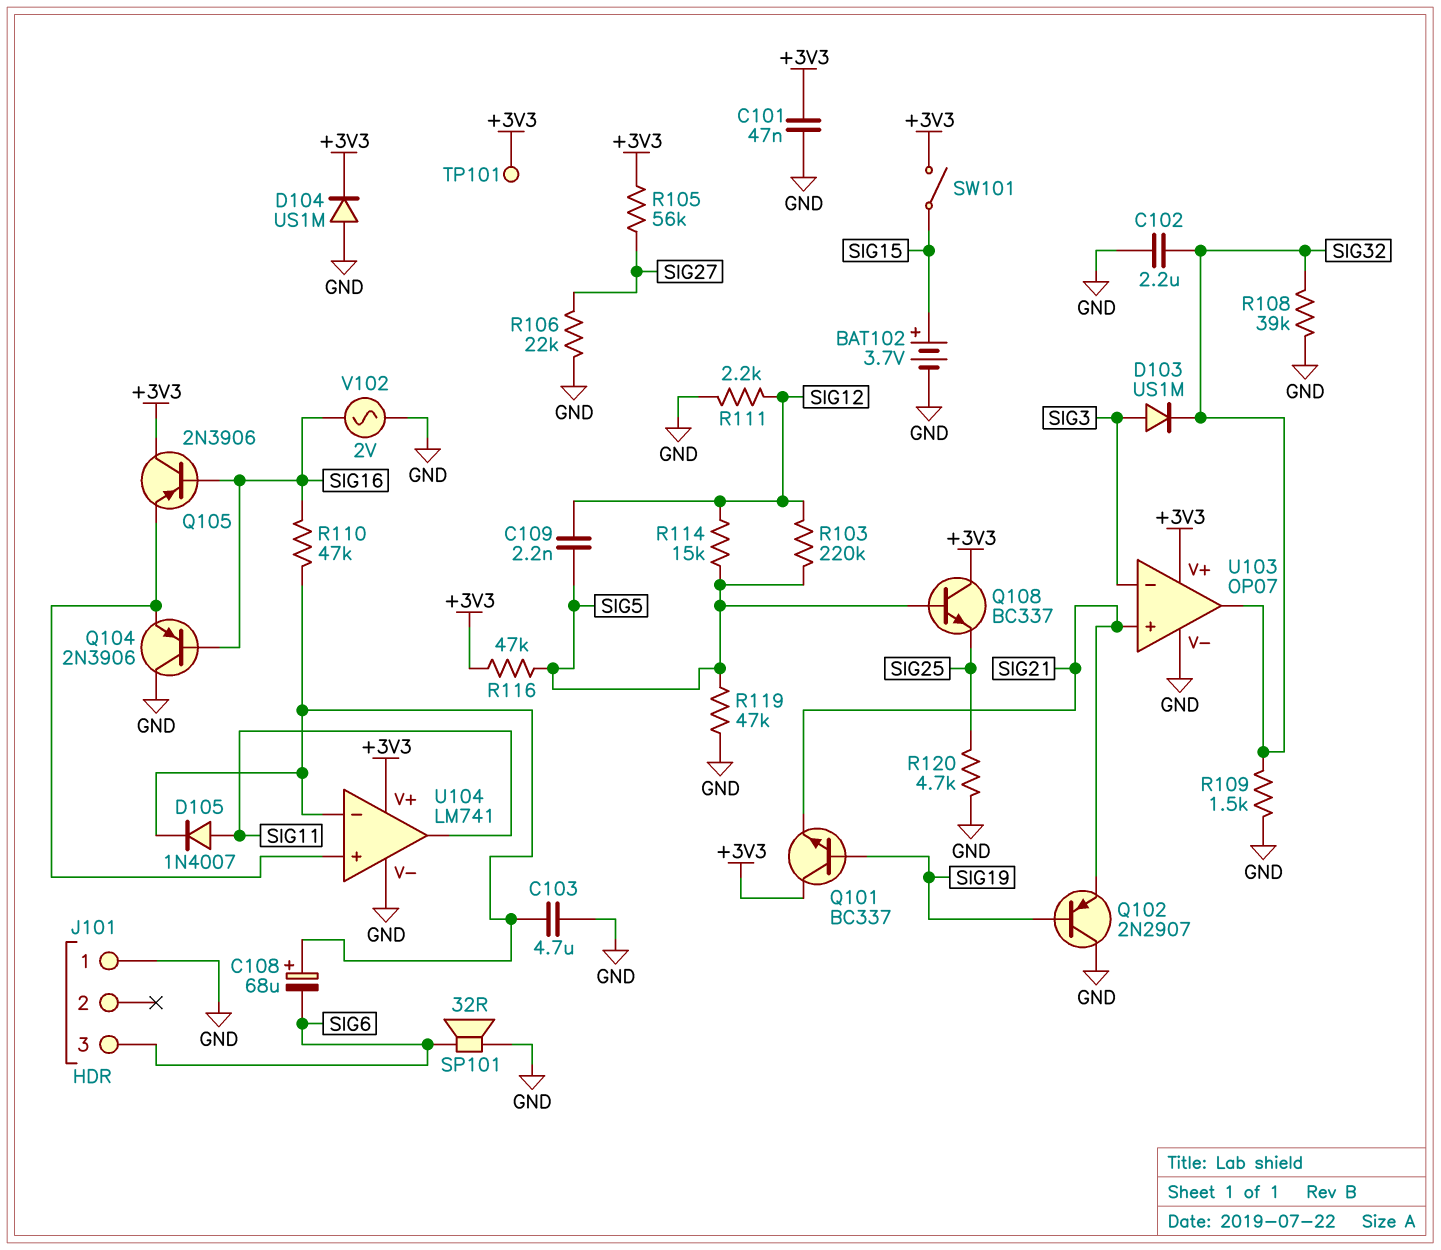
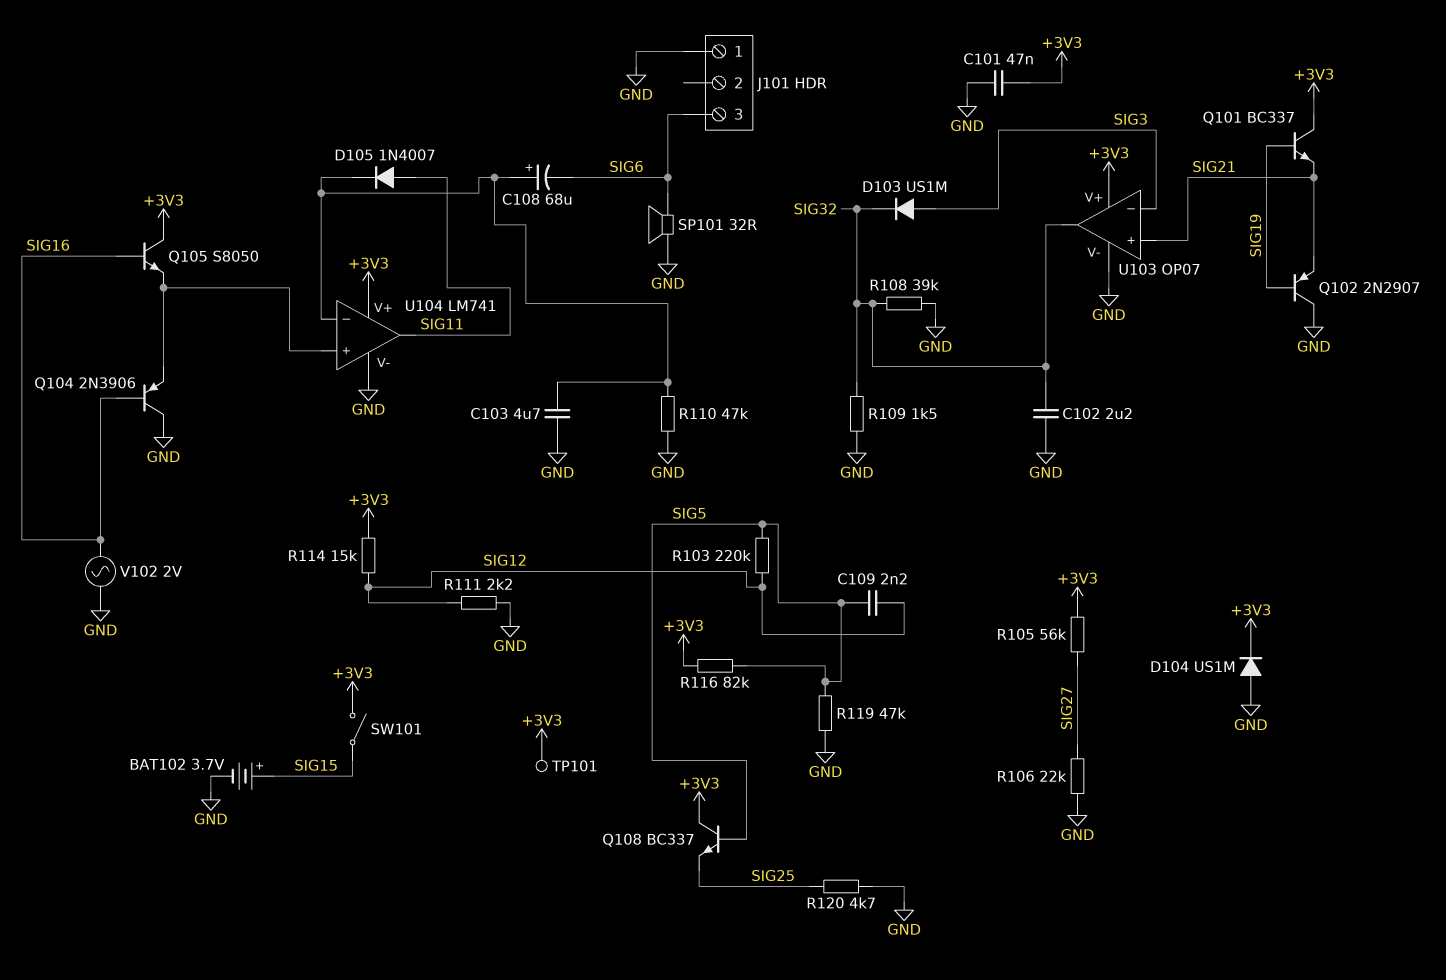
Q105: PNP 2N3906 (B SIG16, C +3V3, E U104/in+) -> NPN S8050 (B SIG16, C +3V3, E U104/in+)
R110: 47k (SIG16, U104/in-) -> 47k (GND, U104/in-)
R114: 15k (SIG5, SIG12) -> 15k (+3V3, SIG12)
R116: 47k (+3V3, SIG5) -> 82k (+3V3, SIG5)

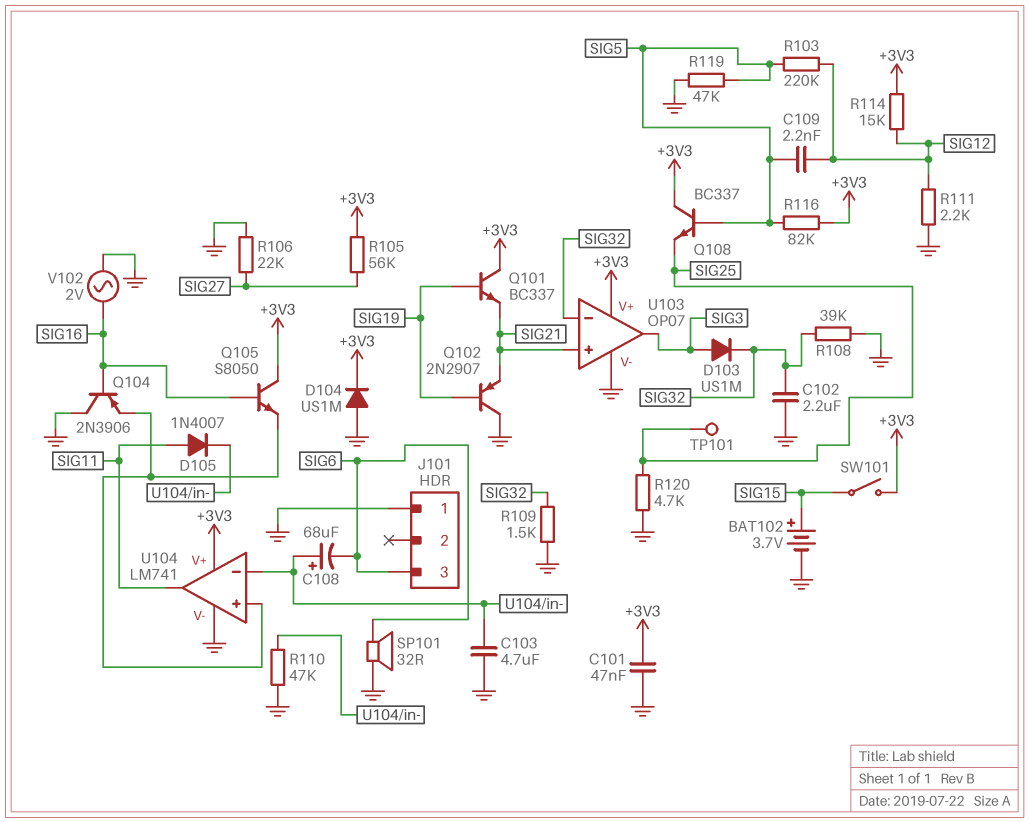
TP101: test point (+3V3) -> test point (SIG25)
U103 pin in-: SIG3 -> SIG32
U103 pin out: SIG32 -> SIG3

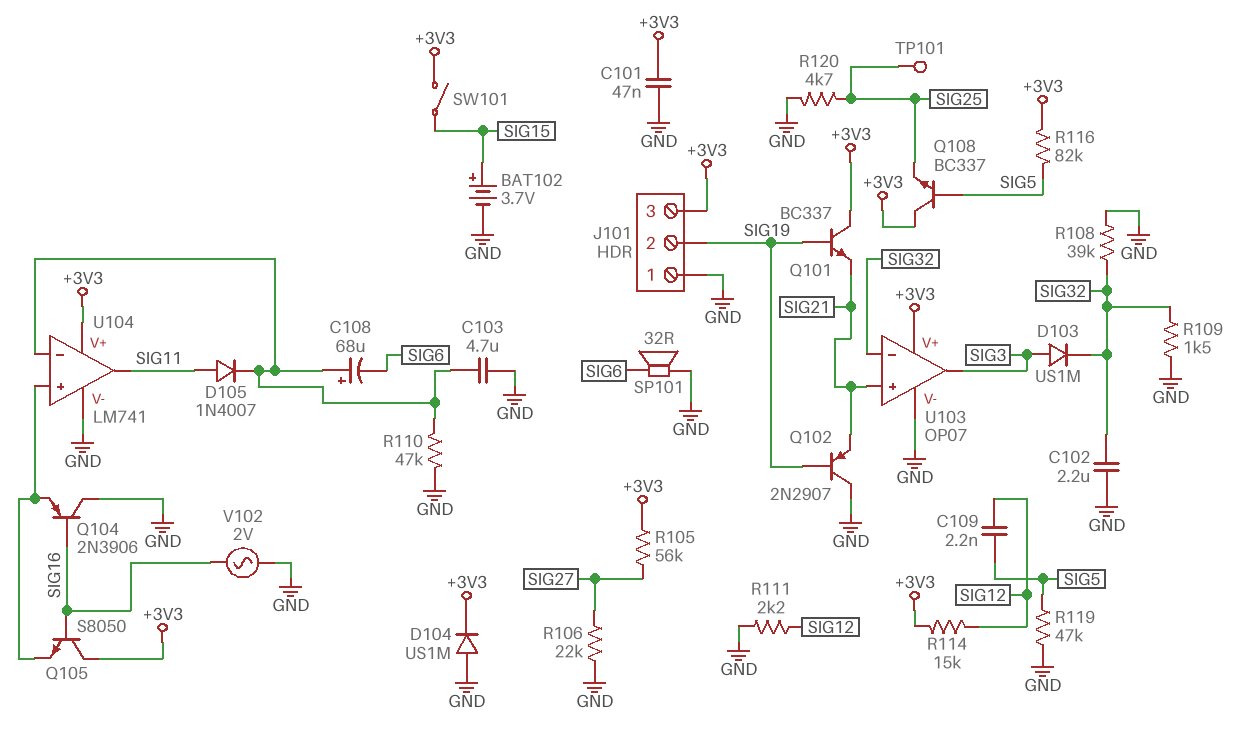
J101 pin 2: none -> SIG19
J101 pin 3: SIG6 -> +3V3
R103: 220k (SIG5, SIG12) -> none

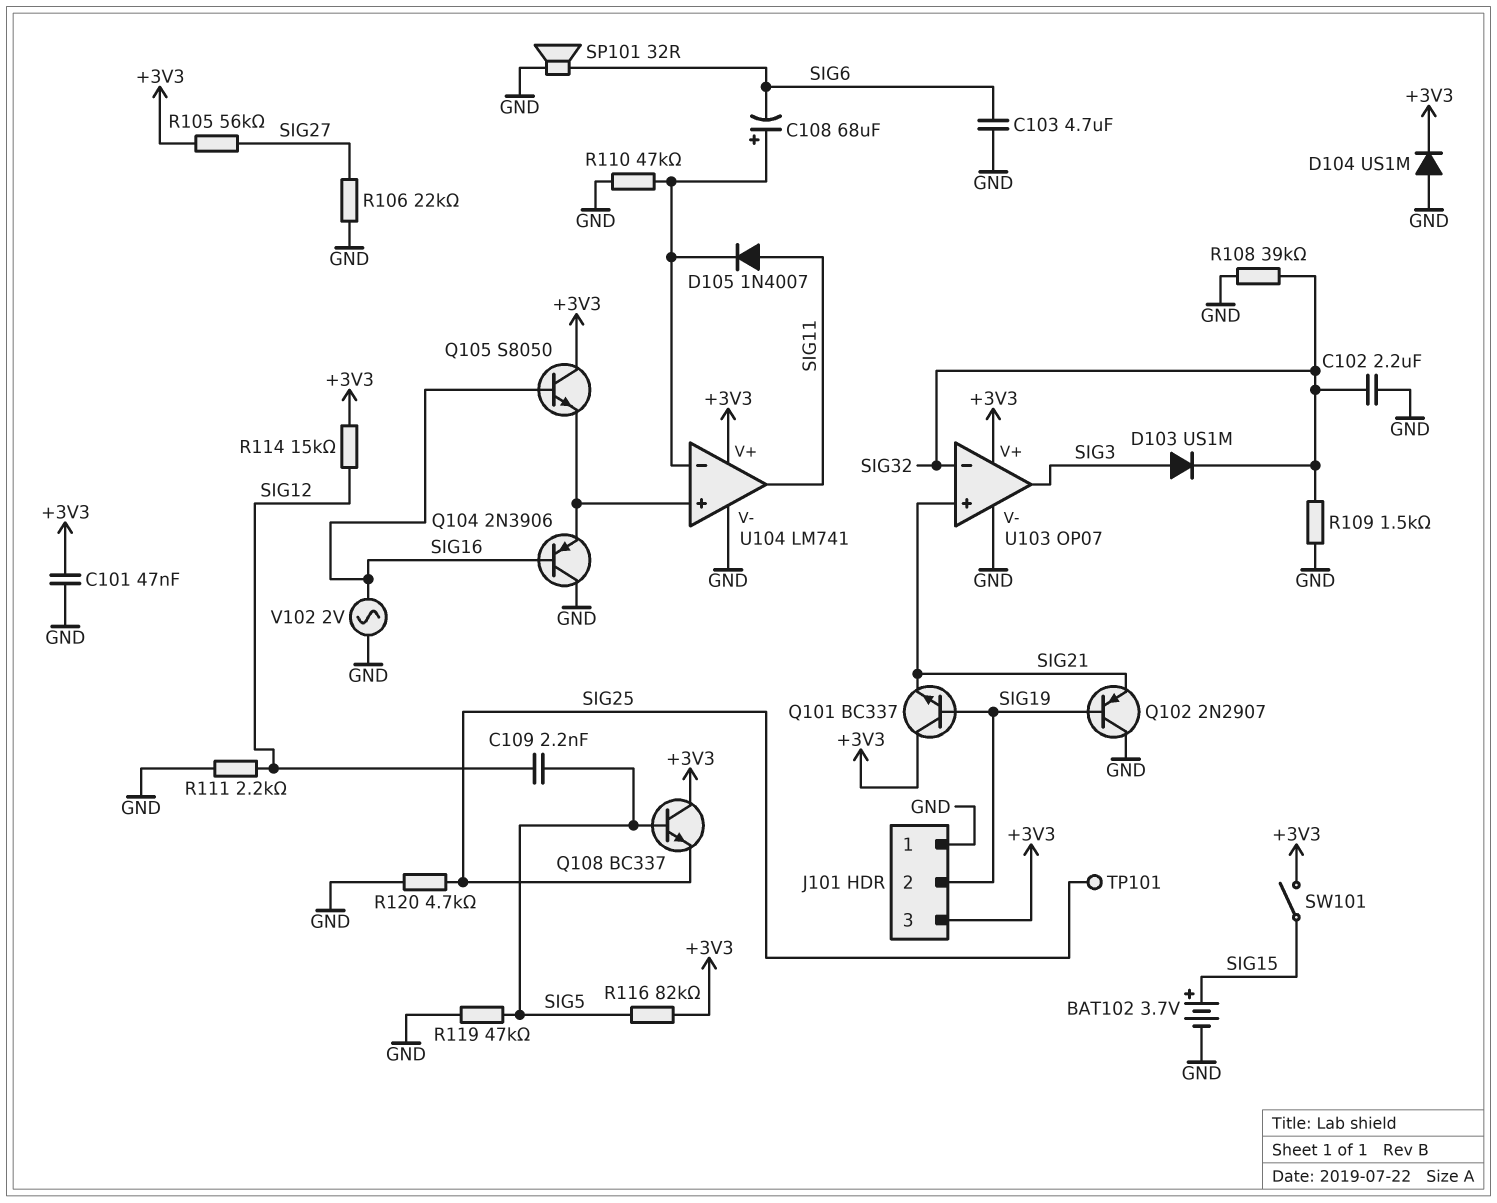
C103: 4.7uF (GND, U104/in-) -> 4.7uF (GND, SIG6)

